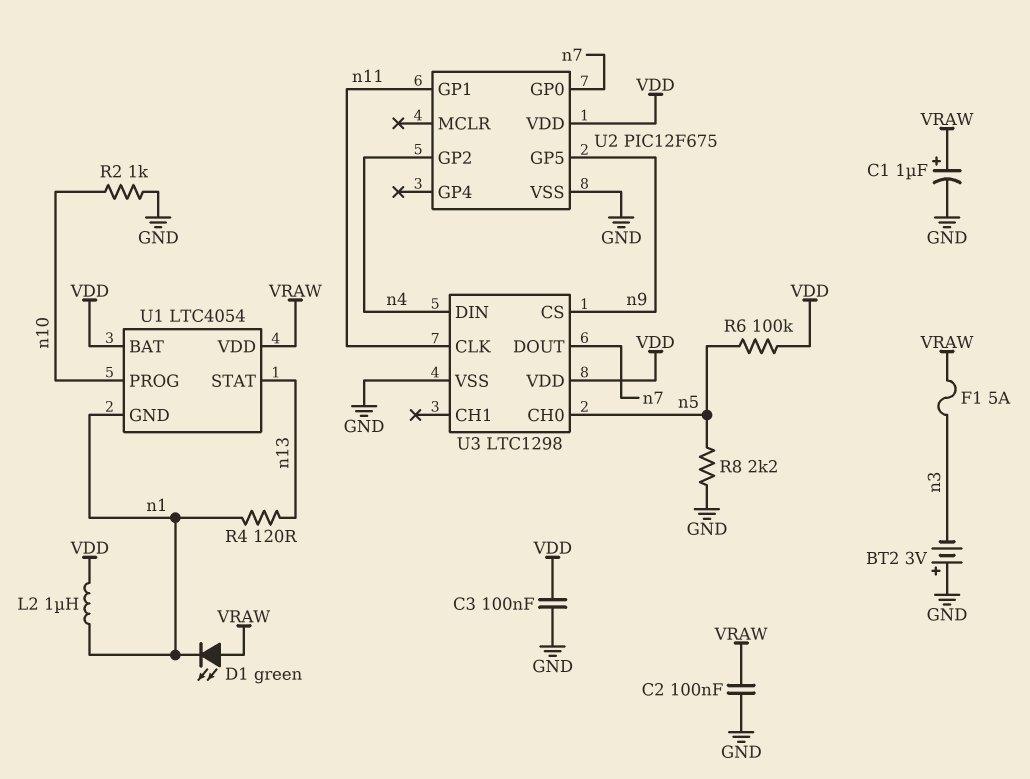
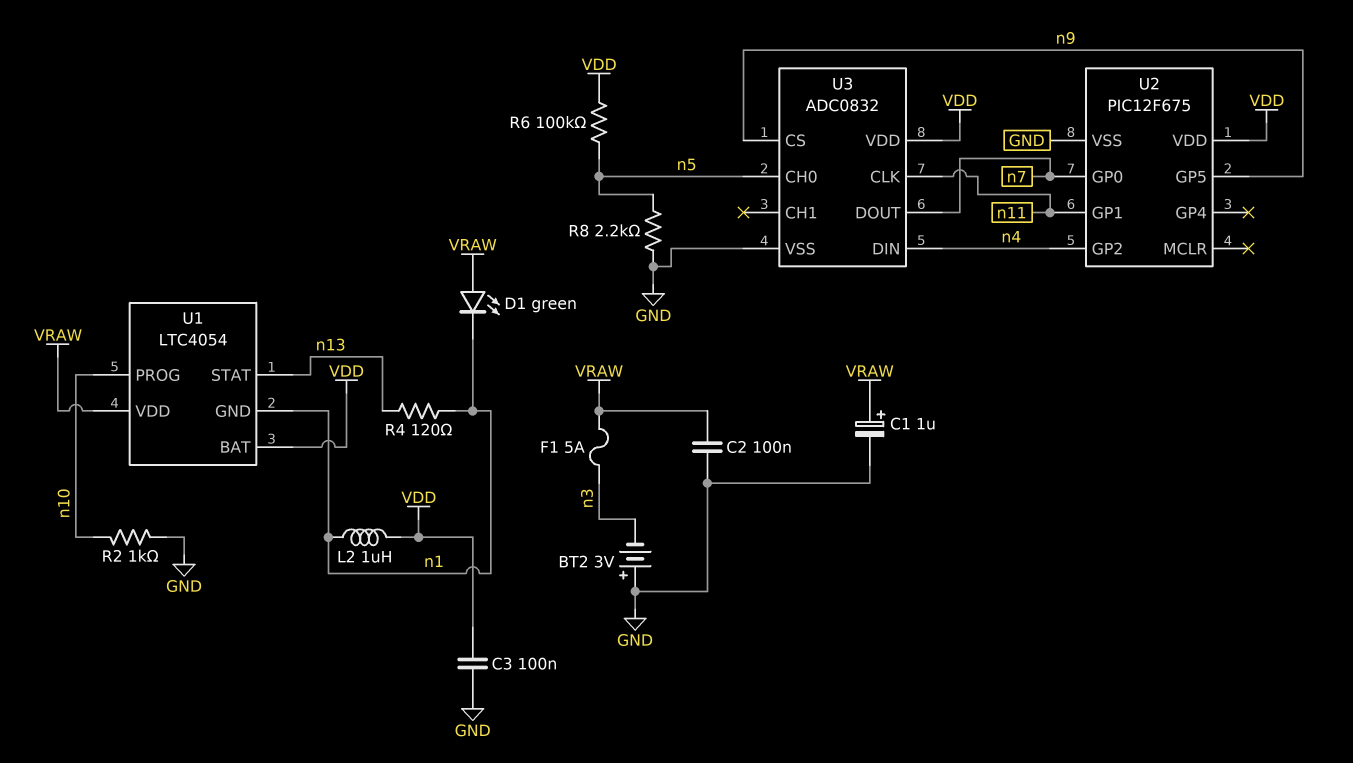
U3: LTC1298 -> ADC0832

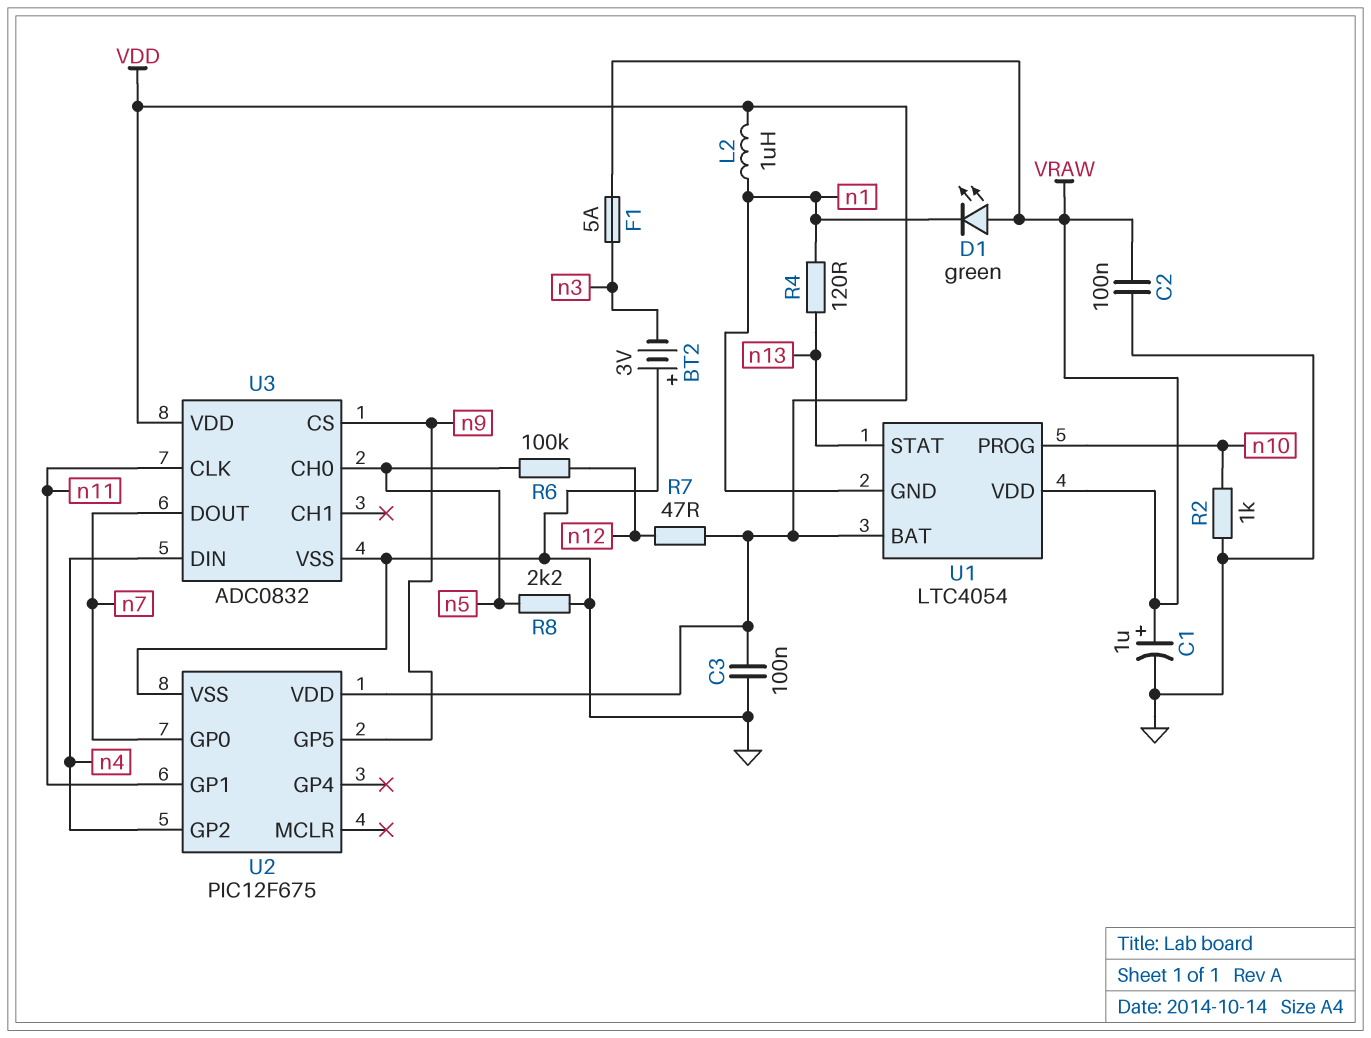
R6: 100k (VDD, n5) -> 100k (n5, n12)
R7: none -> 47 (VDD, n12)

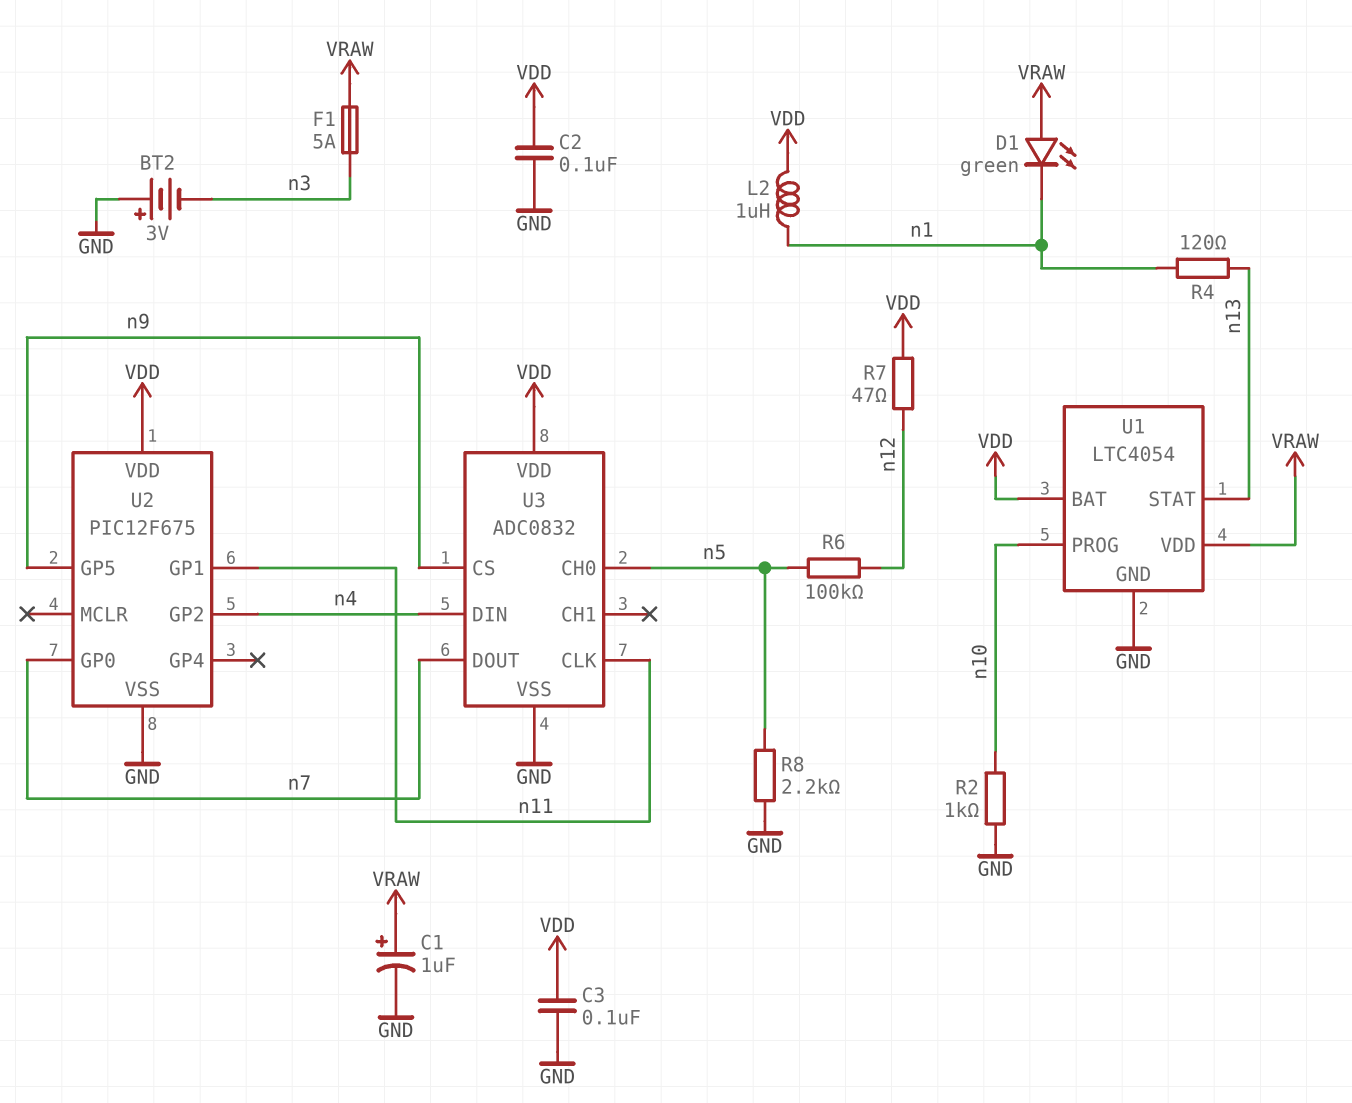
C2: 100nF (GND, VRAW) -> 100nF (GND, VDD)
U1 pin GND: n1 -> GND

